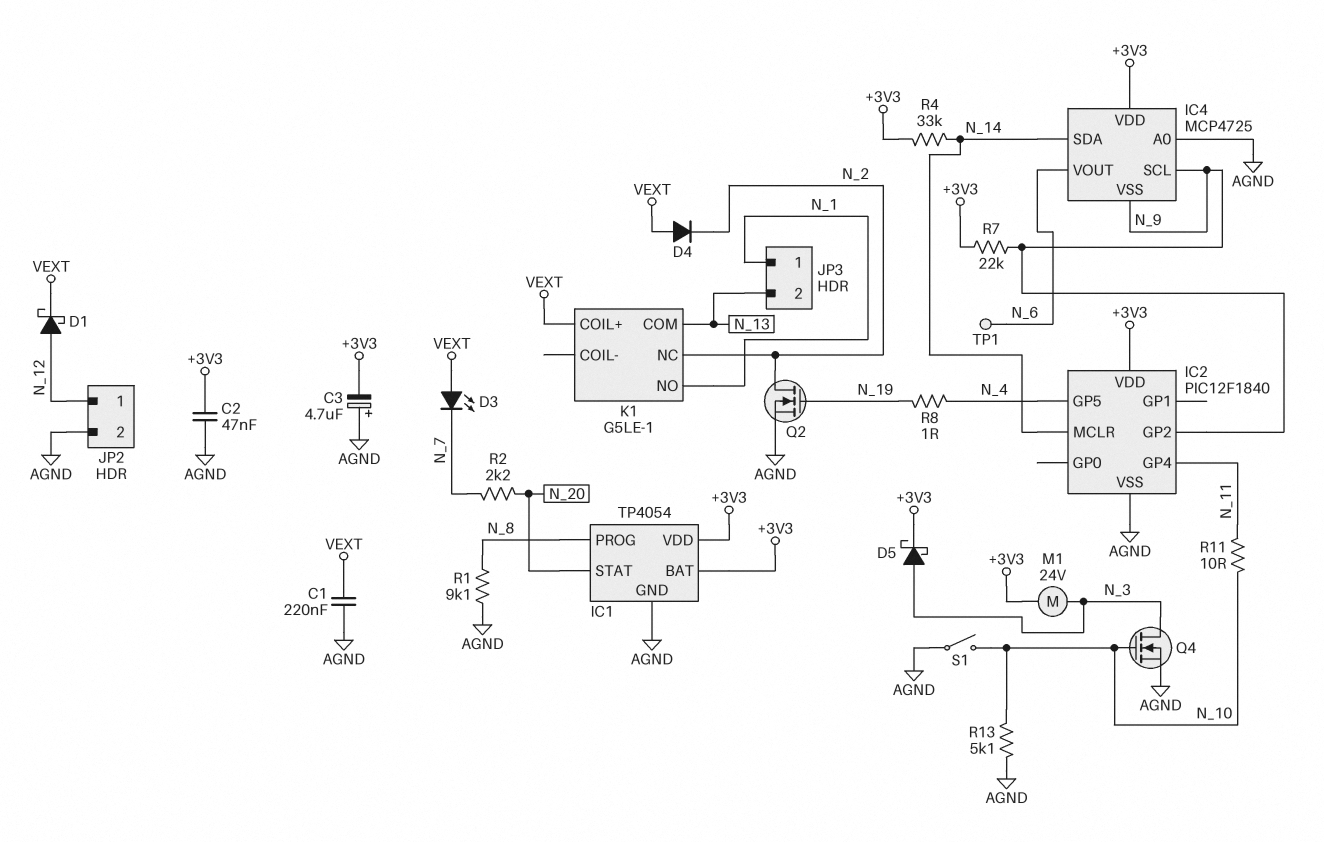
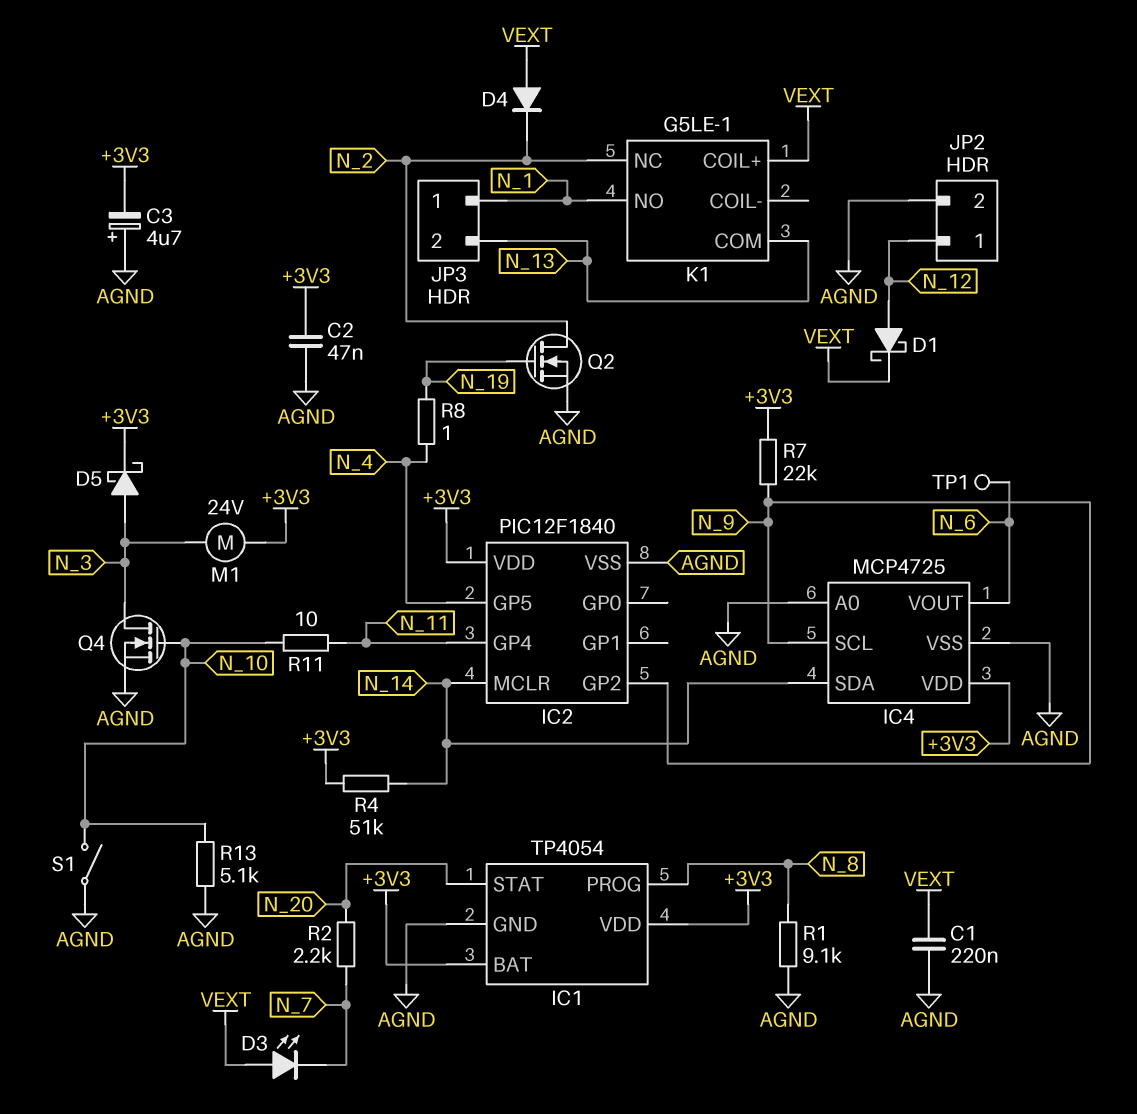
IC4 pin VSS: N_9 -> AGND
R4: 33k (+3V3, N_14) -> 51k (+3V3, N_14)

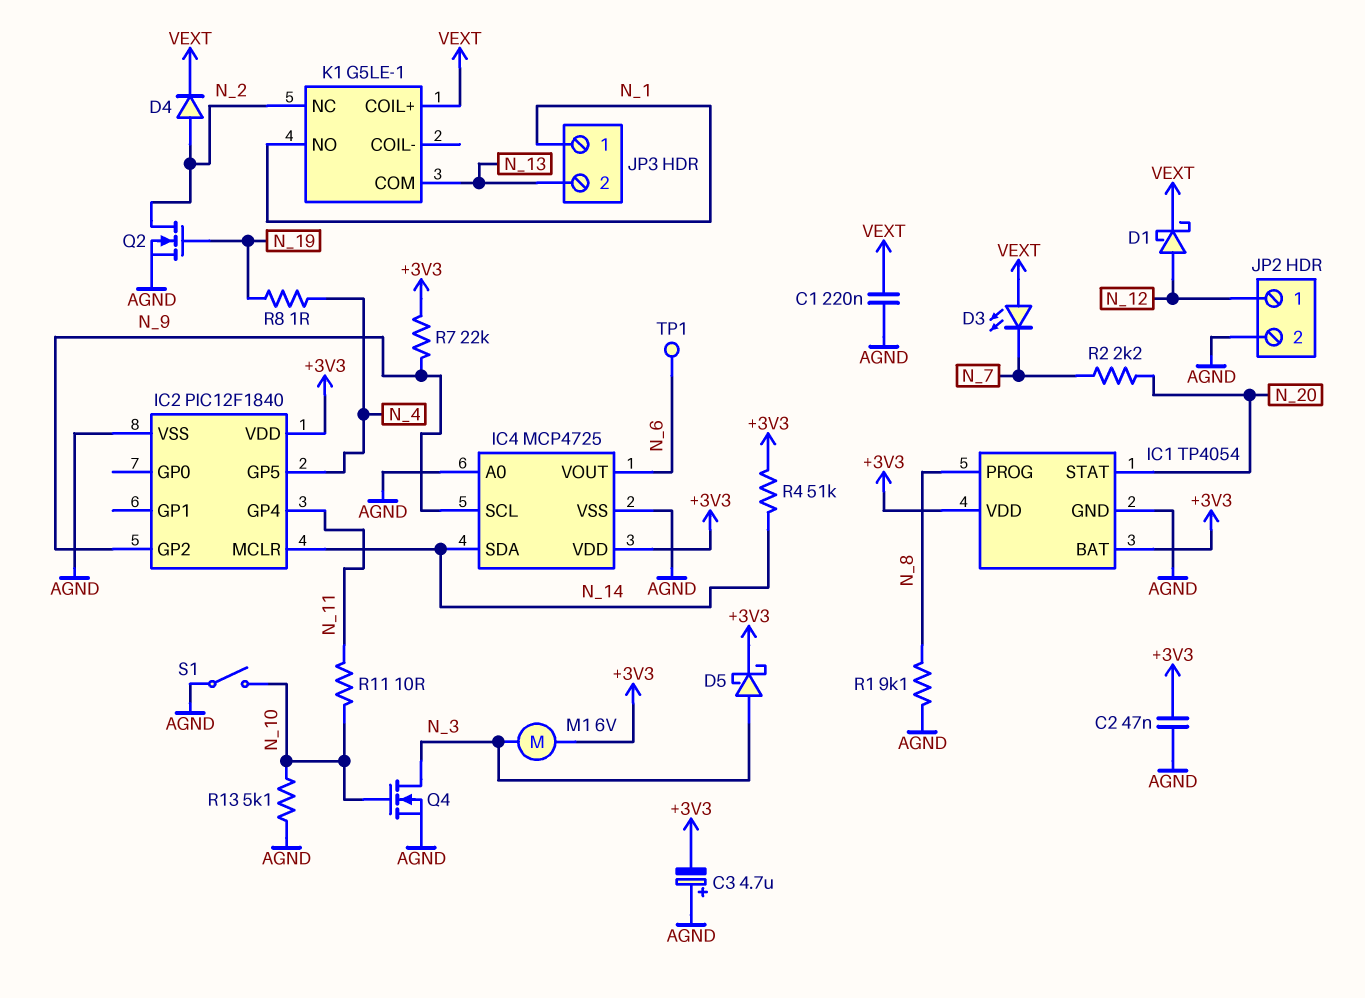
D4: diode (A VEXT, K N_2) -> diode (A N_2, K VEXT)
M1: motor 24V (+3V3, N_3) -> motor 6V (+3V3, N_3)

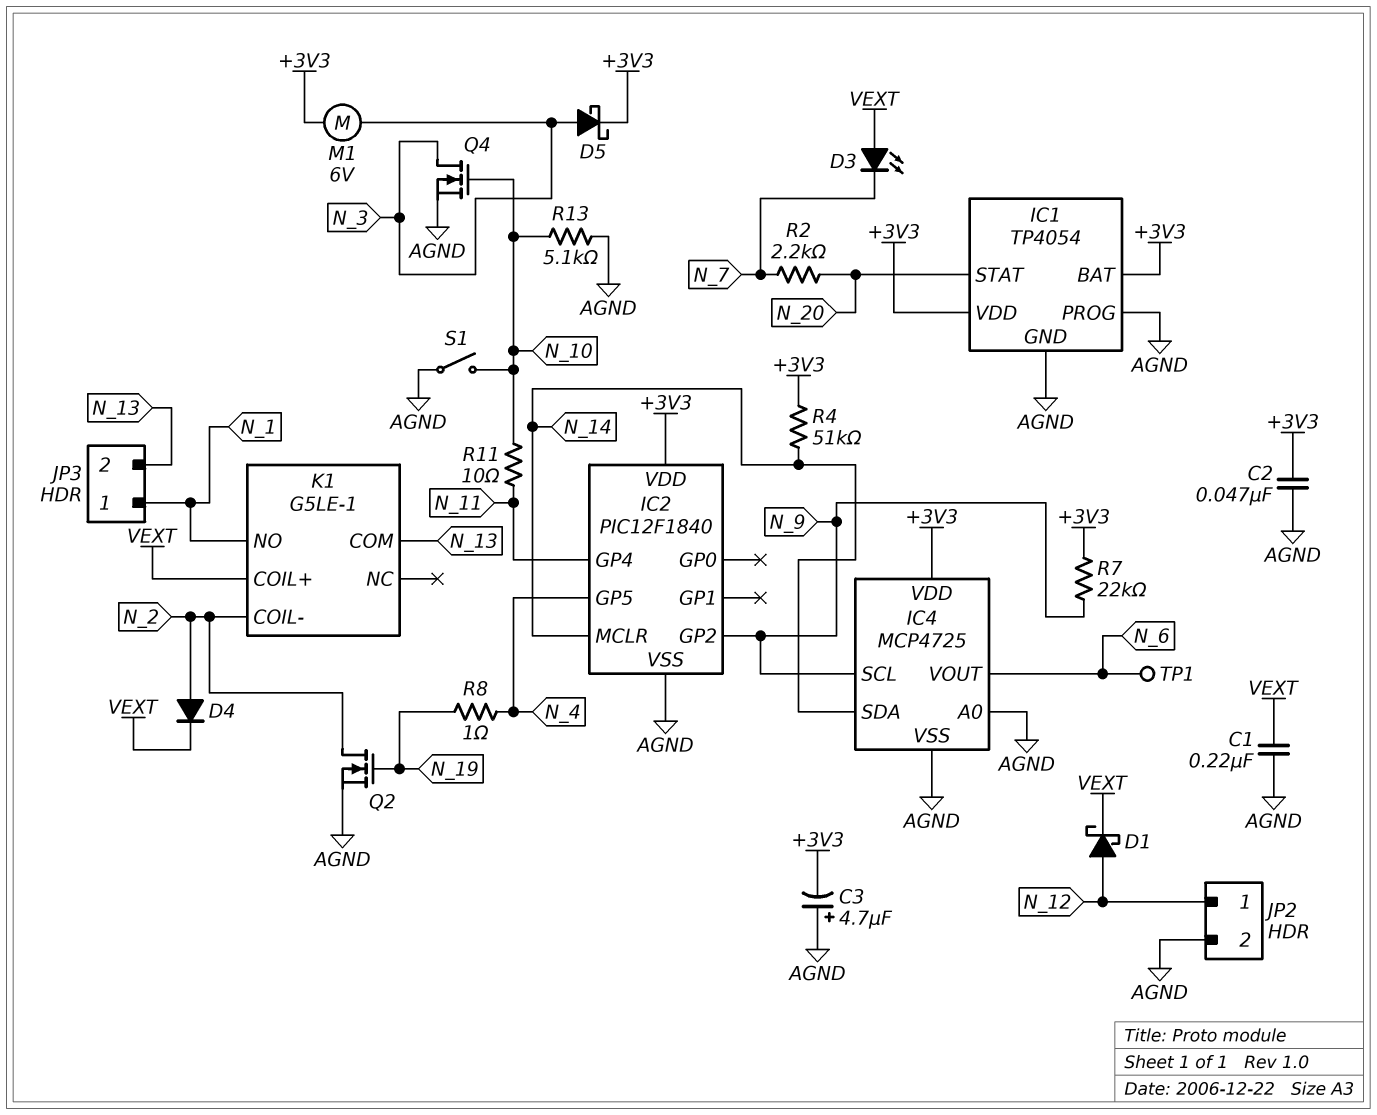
IC1 pin PROG: N_8 -> AGND
K1 pin COIL-: none -> N_2
K1 pin NC: N_2 -> none
R1: 9.1k (AGND, N_8) -> none

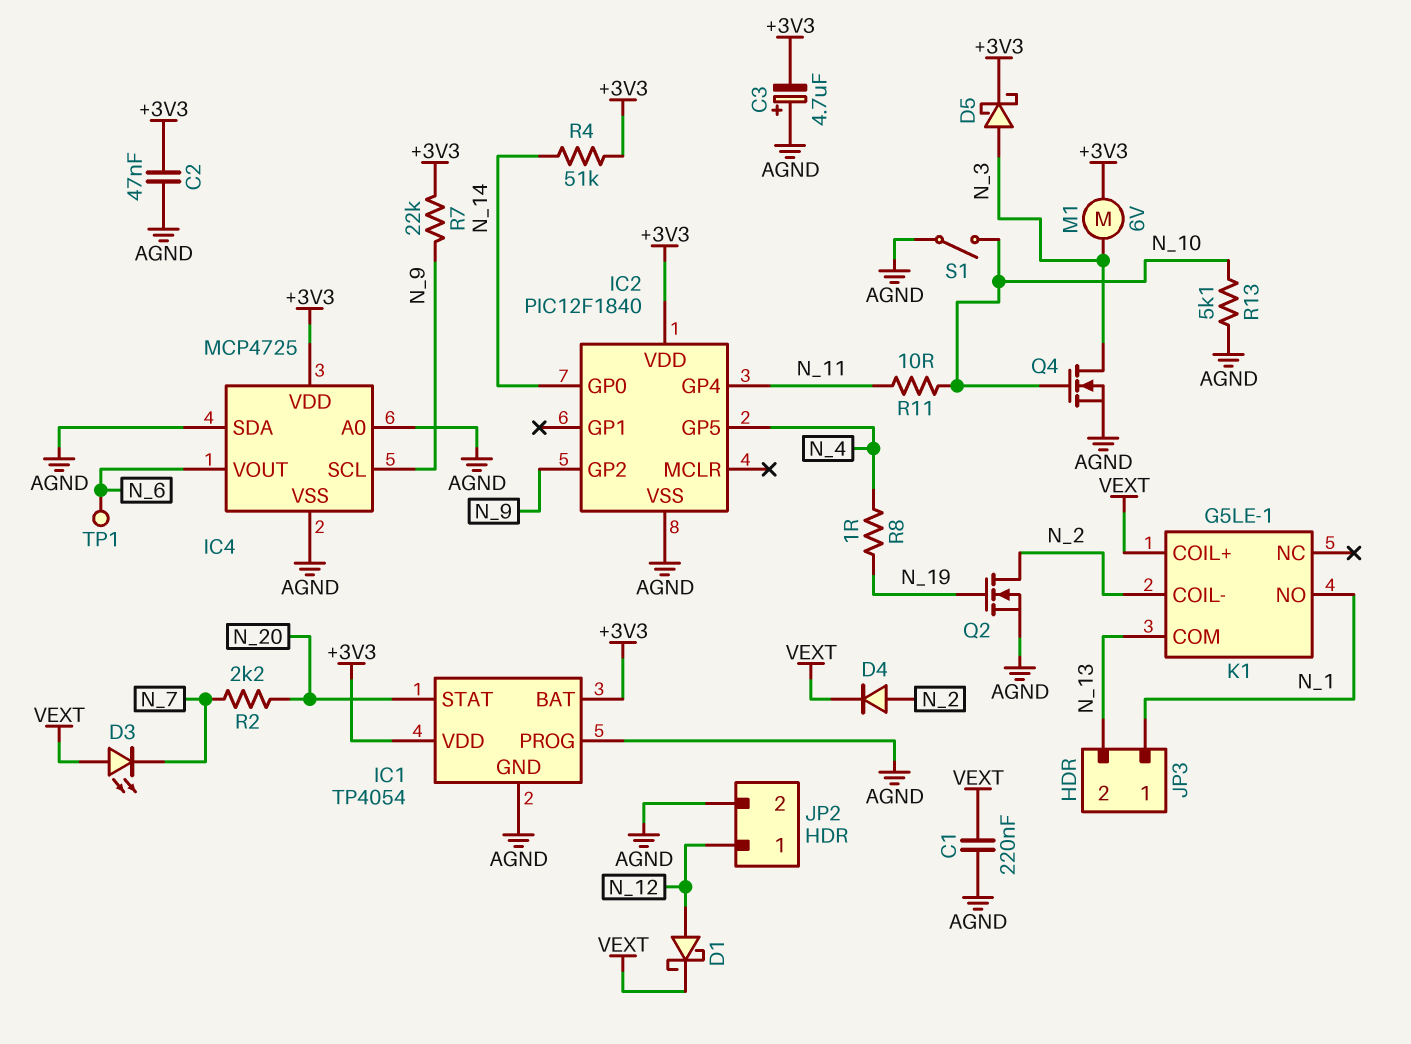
IC2 pin GP0: none -> N_14
IC2 pin MCLR: N_14 -> none
IC4 pin SDA: N_14 -> AGND

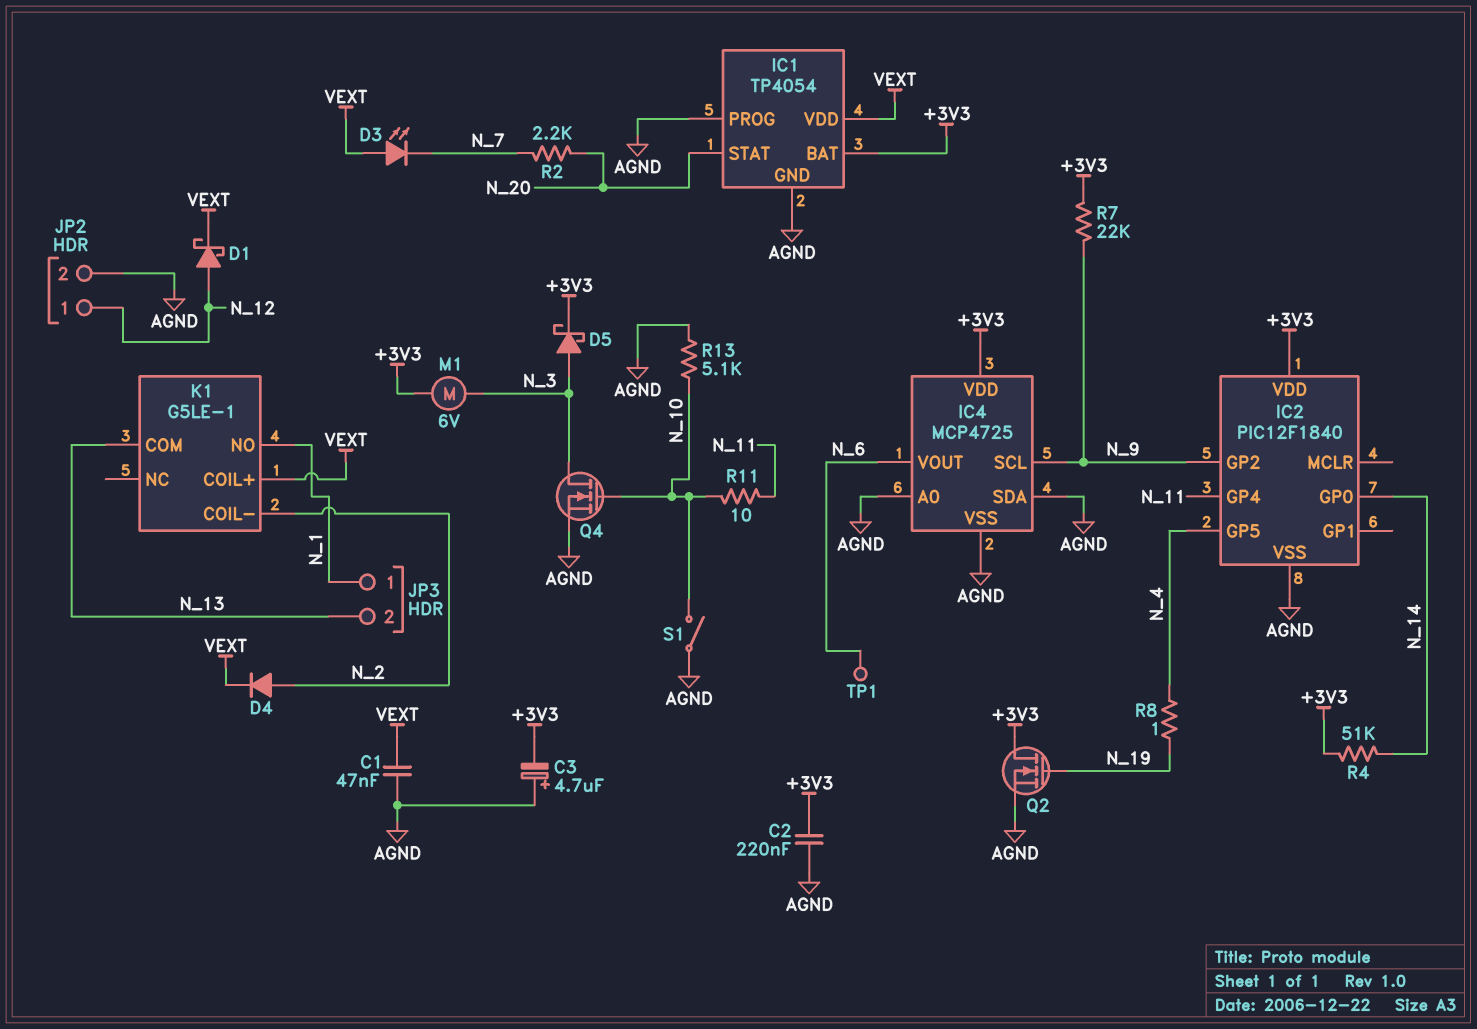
C1: 220nF (AGND, VEXT) -> 47nF (AGND, VEXT)
C2: 47nF (+3V3, AGND) -> 220nF (+3V3, AGND)
IC1 pin VDD: +3V3 -> VEXT
Q2: NMOS (G N_19, D N_2, S AGND) -> NMOS (G N_19, D +3V3, S AGND)

